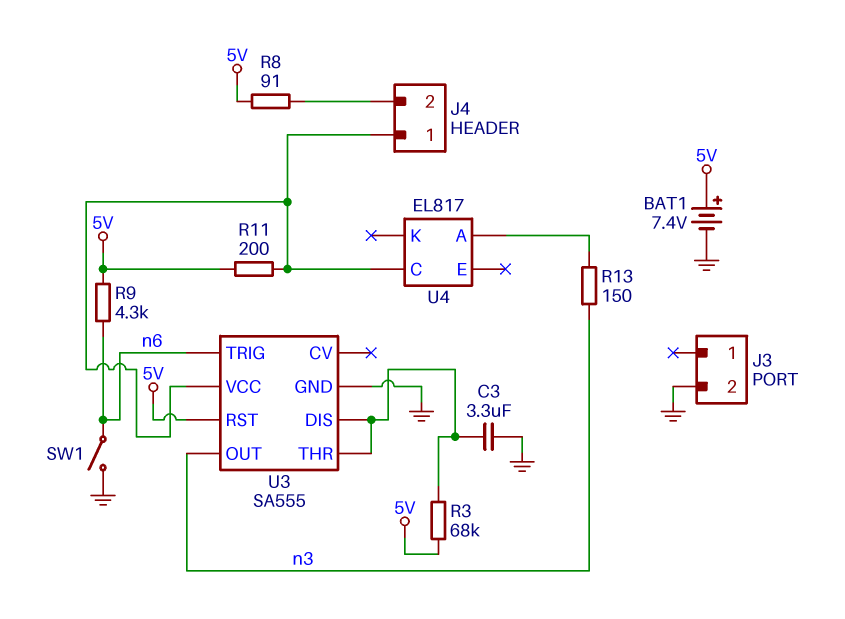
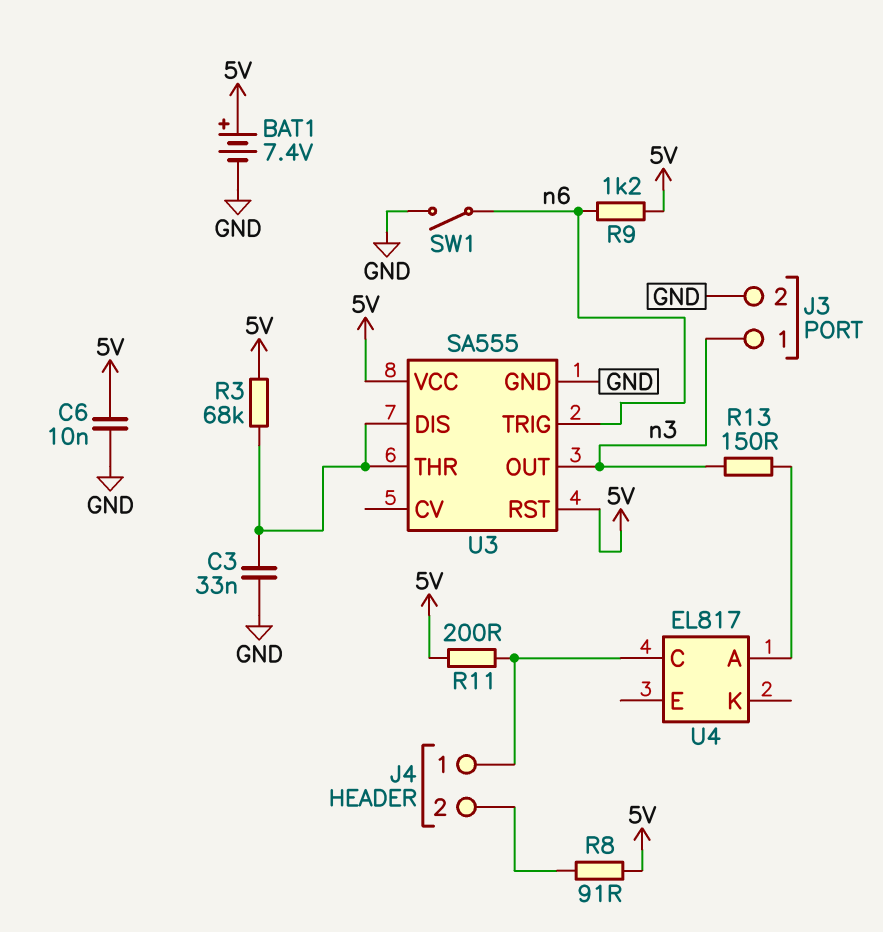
C3: 3.3uF (GND, U3/DIS) -> 33nF (GND, U3/DIS)
C6: none -> 10nF (5V, GND)
J3 pin 1: none -> n3
R9: 4.3k (5V, n6) -> 1.2k (5V, n6)
U3 pin VCC: J4/1 -> 5V

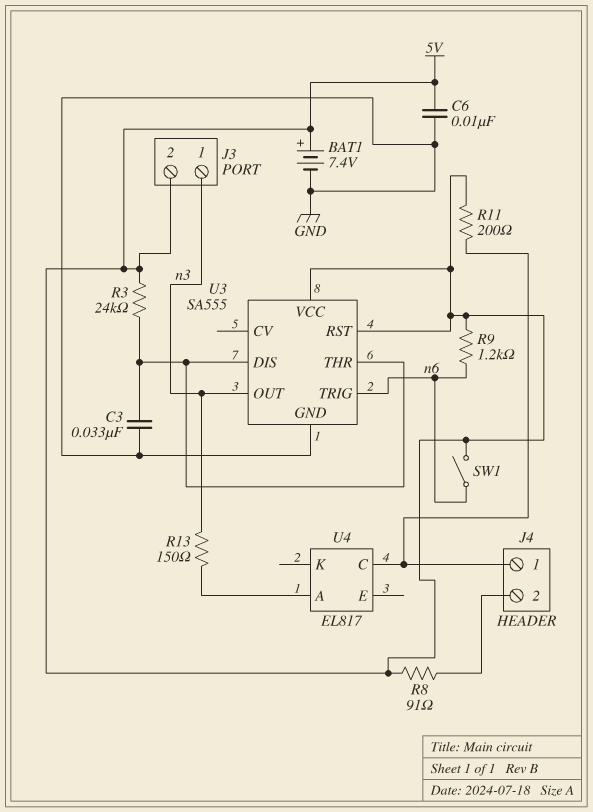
J3 pin 2: GND -> 5V
R3: 68k (5V, U3/DIS) -> 24k (5V, U3/DIS)
SW1: switch (GND, n6) -> switch (5V, n6)

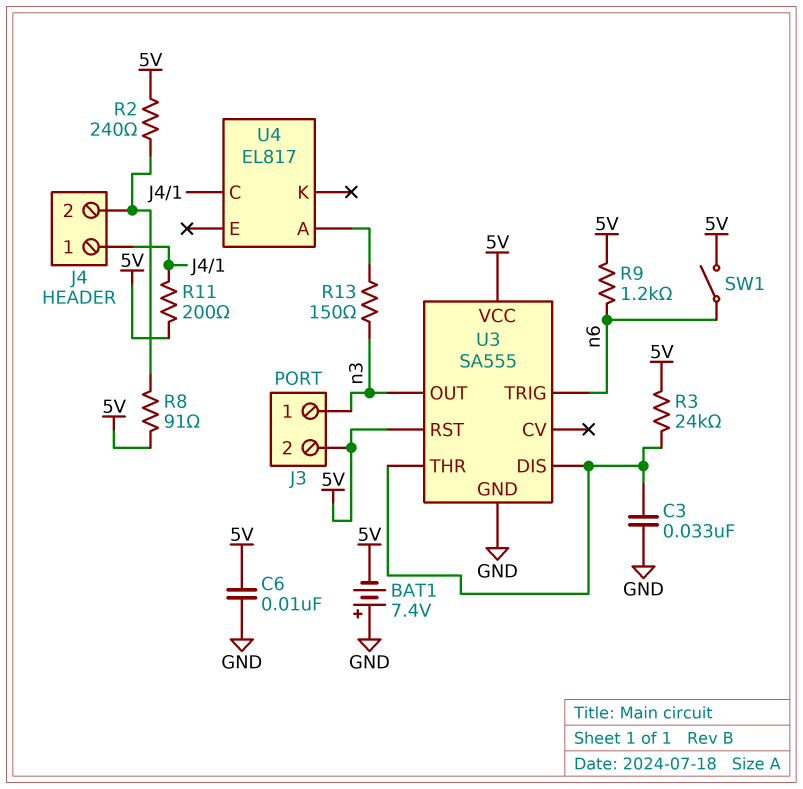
BAT1: 7.4V (plus 5V, minus GND) -> 7.4V (plus GND, minus 5V)
R2: none -> 240 (5V, J4/2)

